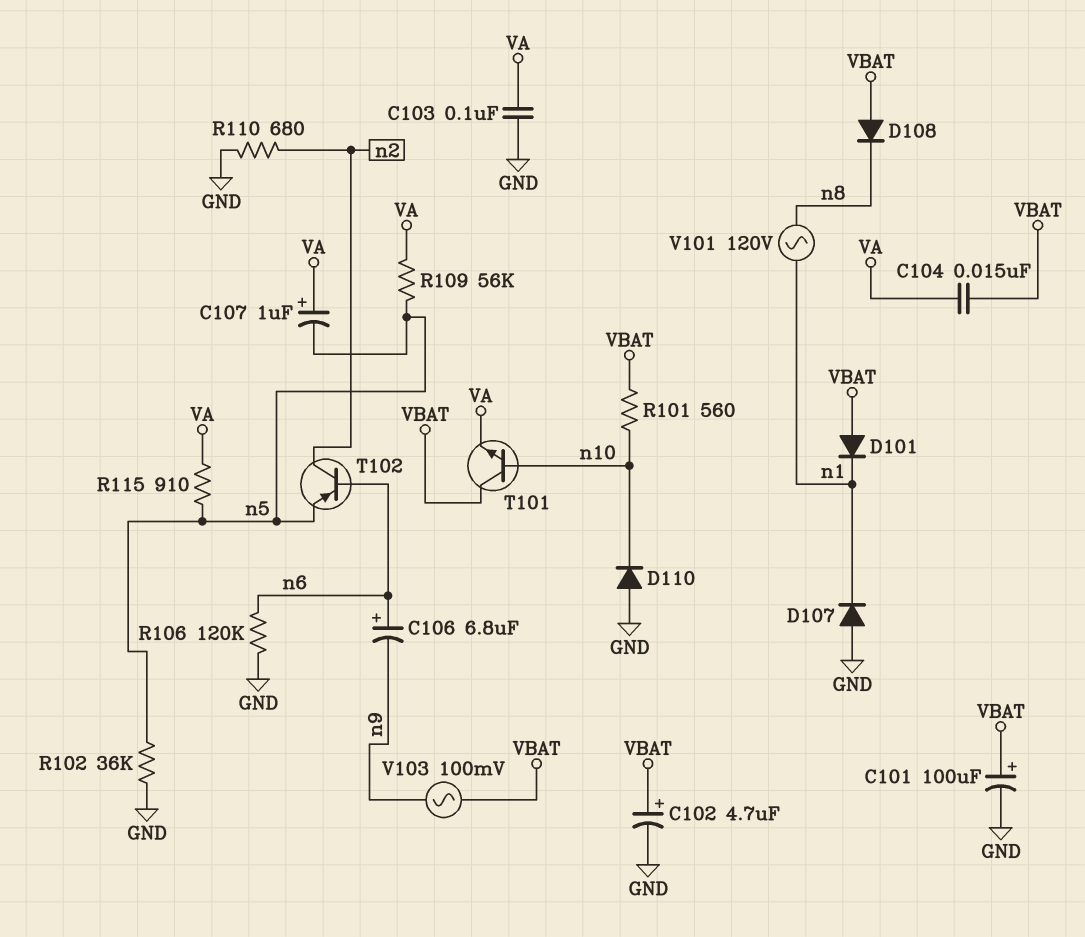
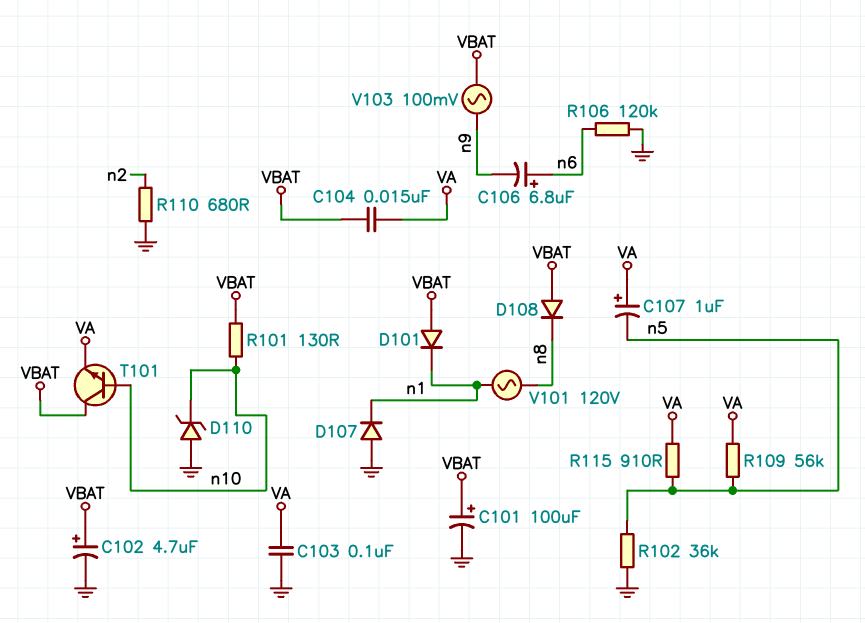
D110: diode (A GND, K n10) -> zener (A GND, K n10)
R101: 560 (VBAT, n10) -> 130 (VBAT, n10)
T102: PNP (B n6, C n2, E n5) -> none

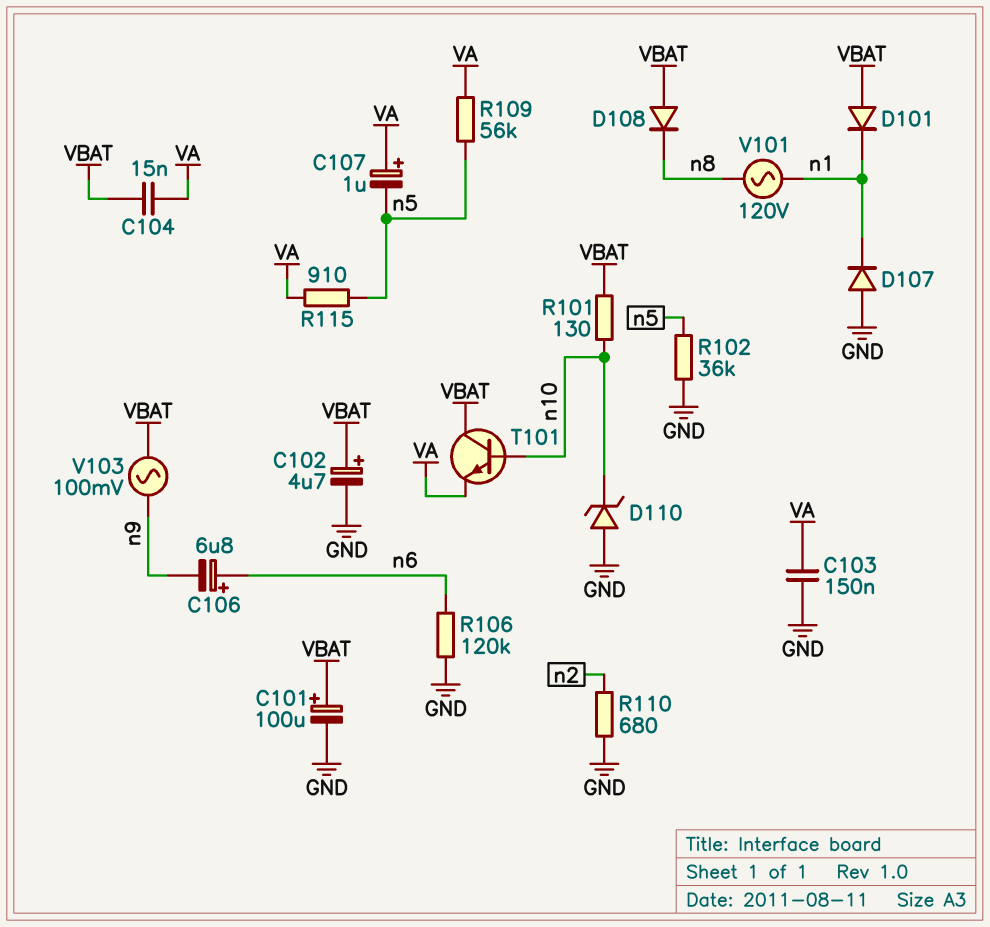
C103: 100nF (GND, VA) -> 150nF (GND, VA)

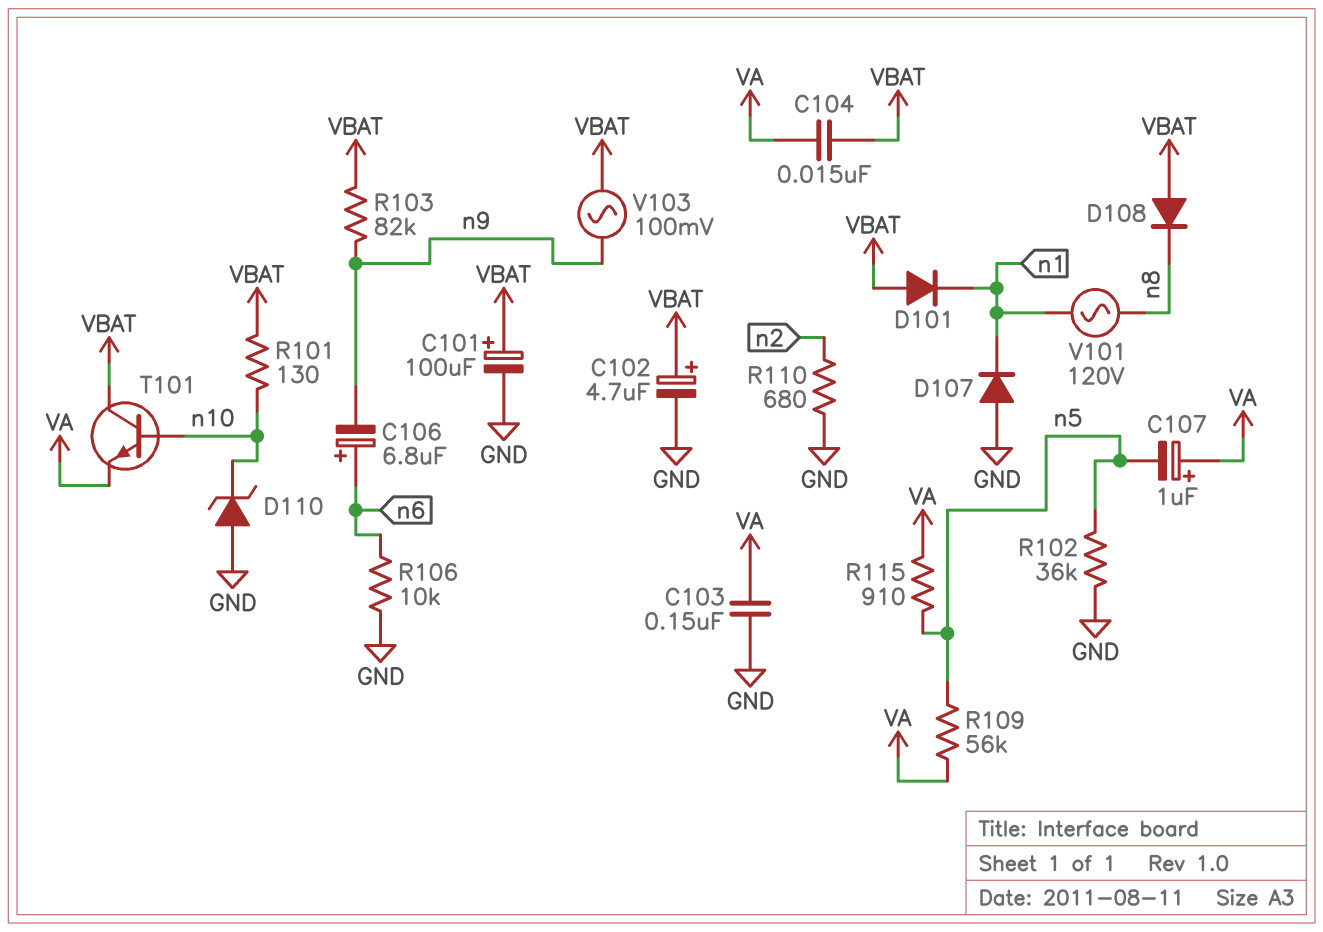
R103: none -> 82k (VBAT, n9)
R106: 120k (GND, n6) -> 10k (GND, n6)

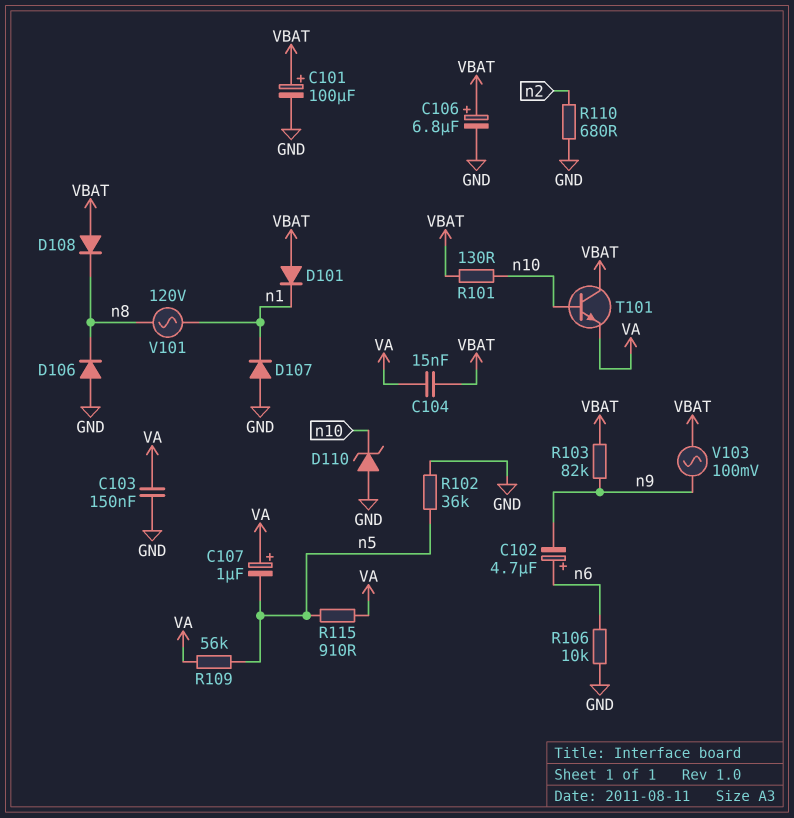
C102: 4.7uF (plus VBAT, minus GND) -> 4.7uF (plus n6, minus n9)
C106: 6.8uF (plus n6, minus n9) -> 6.8uF (plus VBAT, minus GND)
D106: none -> diode (A GND, K n8)

